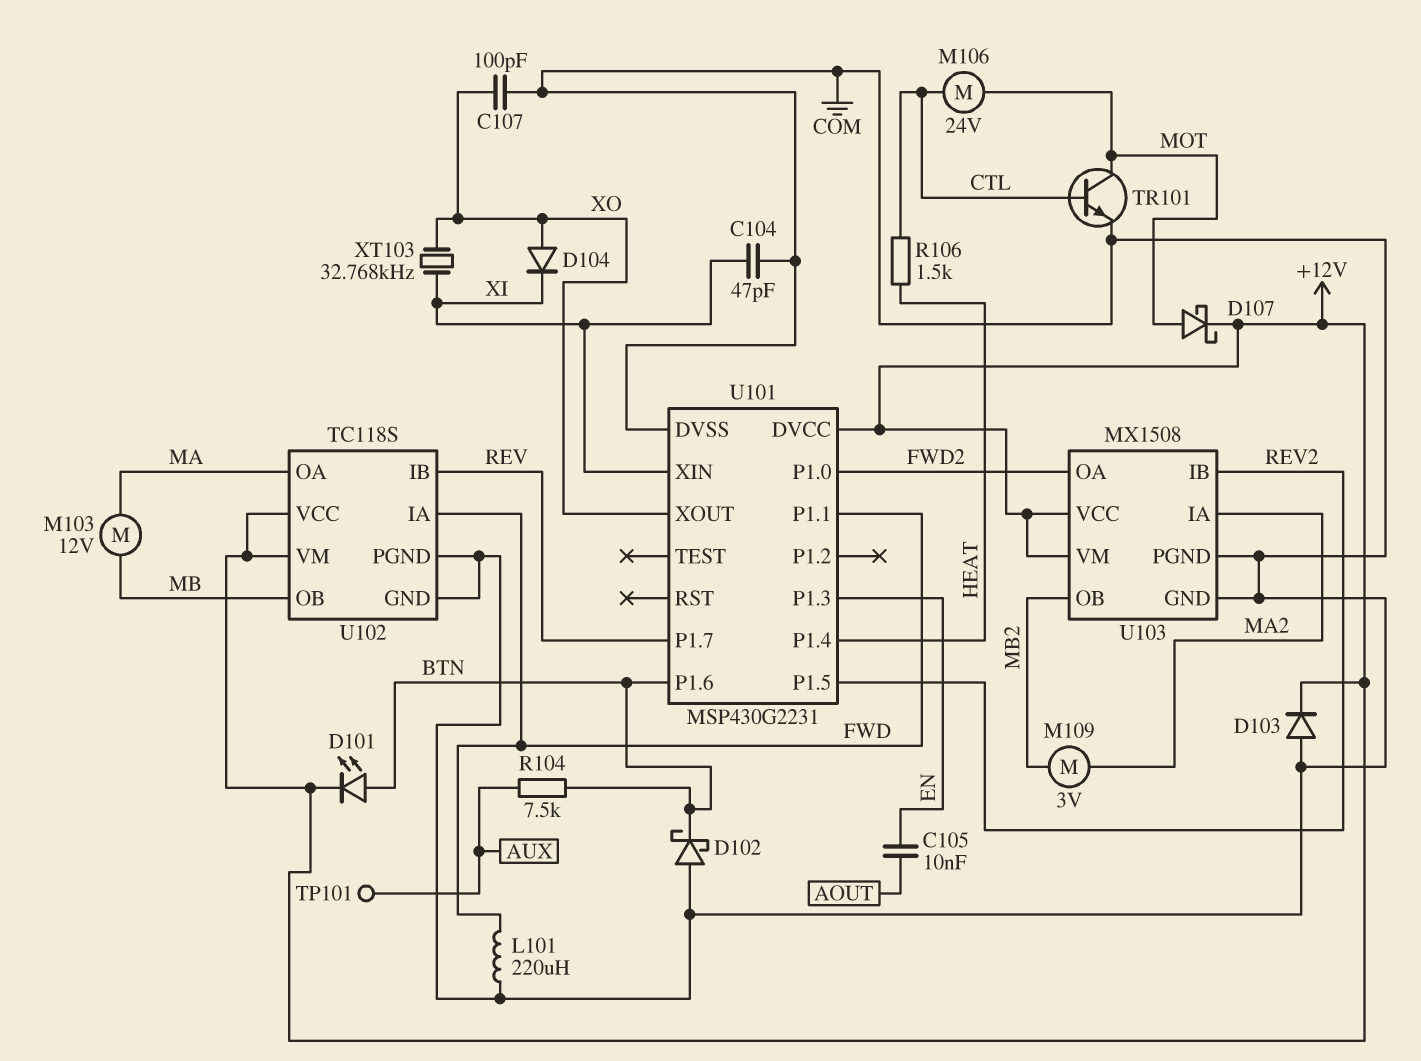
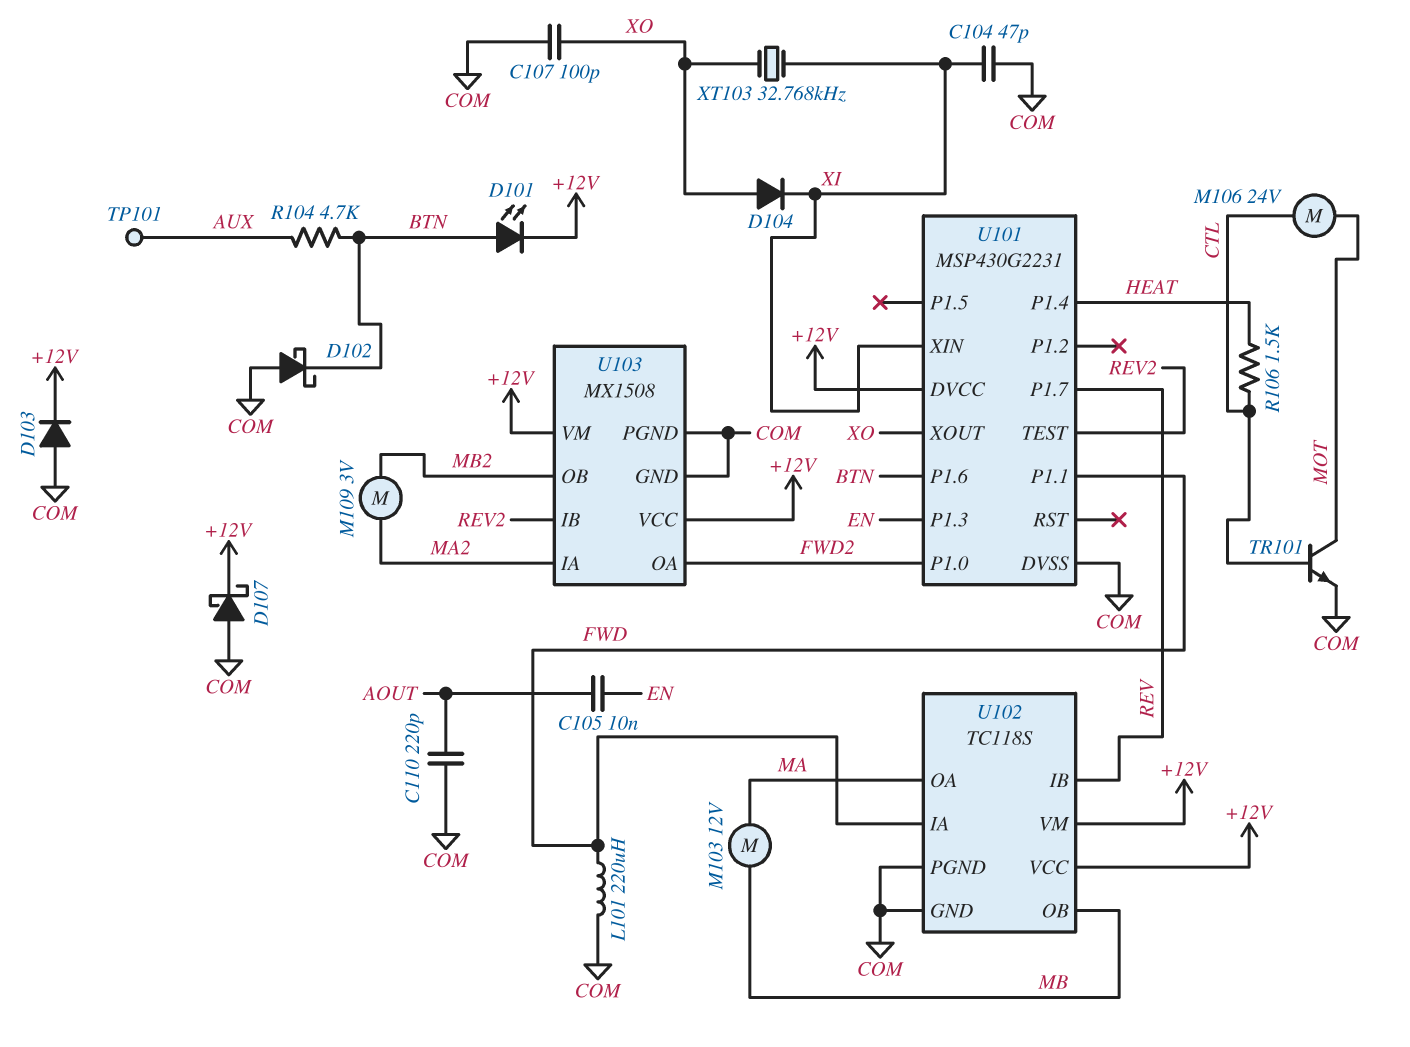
C110: none -> 220pF (AOUT, COM)
D107: schottky (A MOT, K +12V) -> schottky (A COM, K +12V)
R104: 7.5k (AUX, BTN) -> 4.7k (AUX, BTN)
U101 pin P1.5: REV2 -> none
U101 pin TEST: none -> REV2

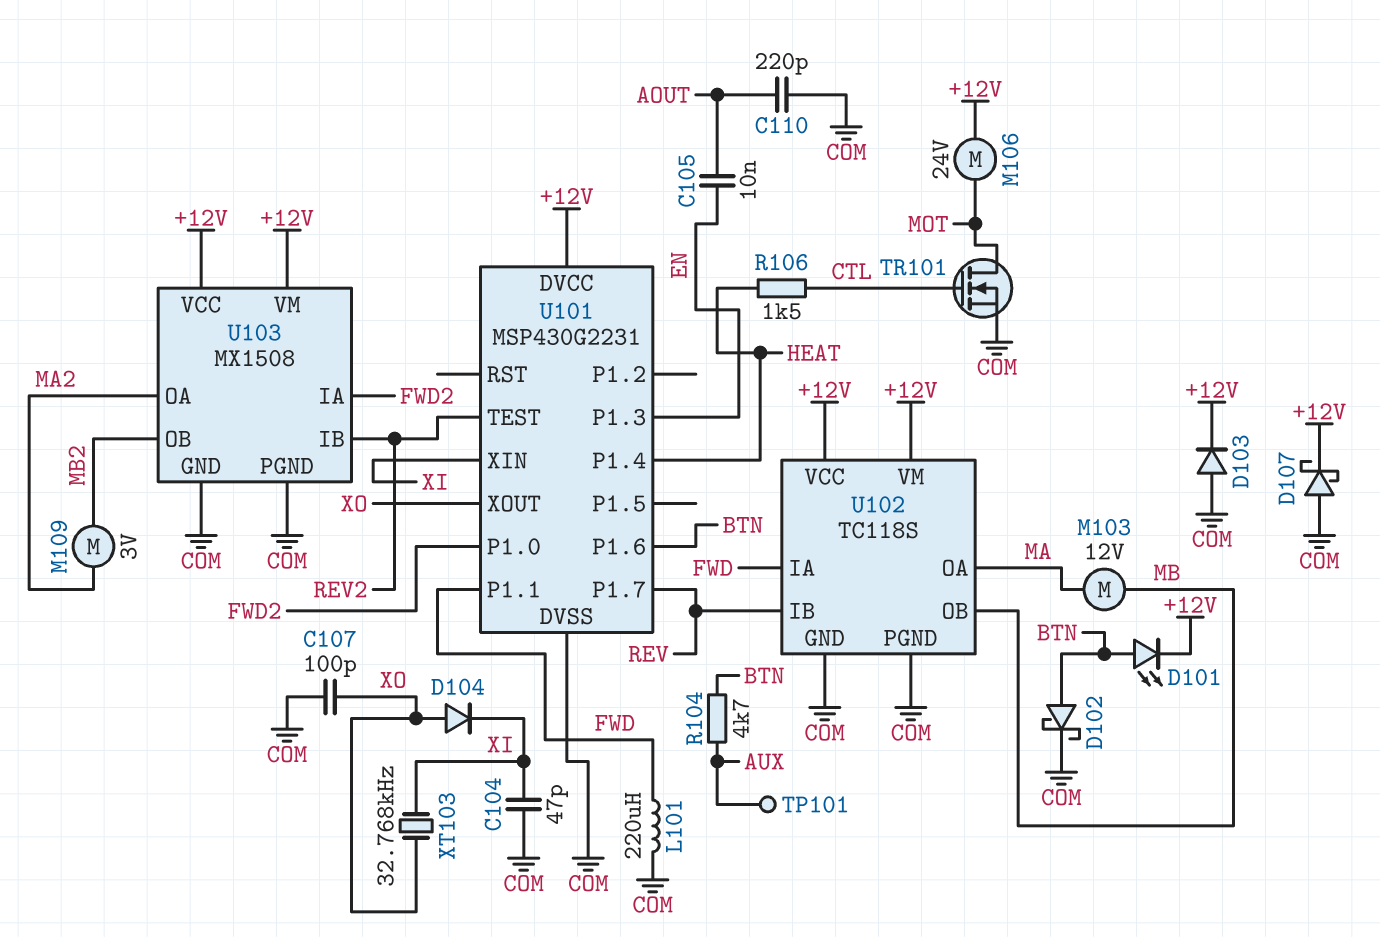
D102: schottky (A COM, K BTN) -> schottky (A BTN, K COM)
M106: motor 24V (CTL, MOT) -> motor 24V (+12V, MOT)
TR101: NPN (B CTL, C MOT, E COM) -> NMOS (G CTL, D MOT, S COM)
U103 pin IA: MA2 -> FWD2
U103 pin OA: FWD2 -> MA2

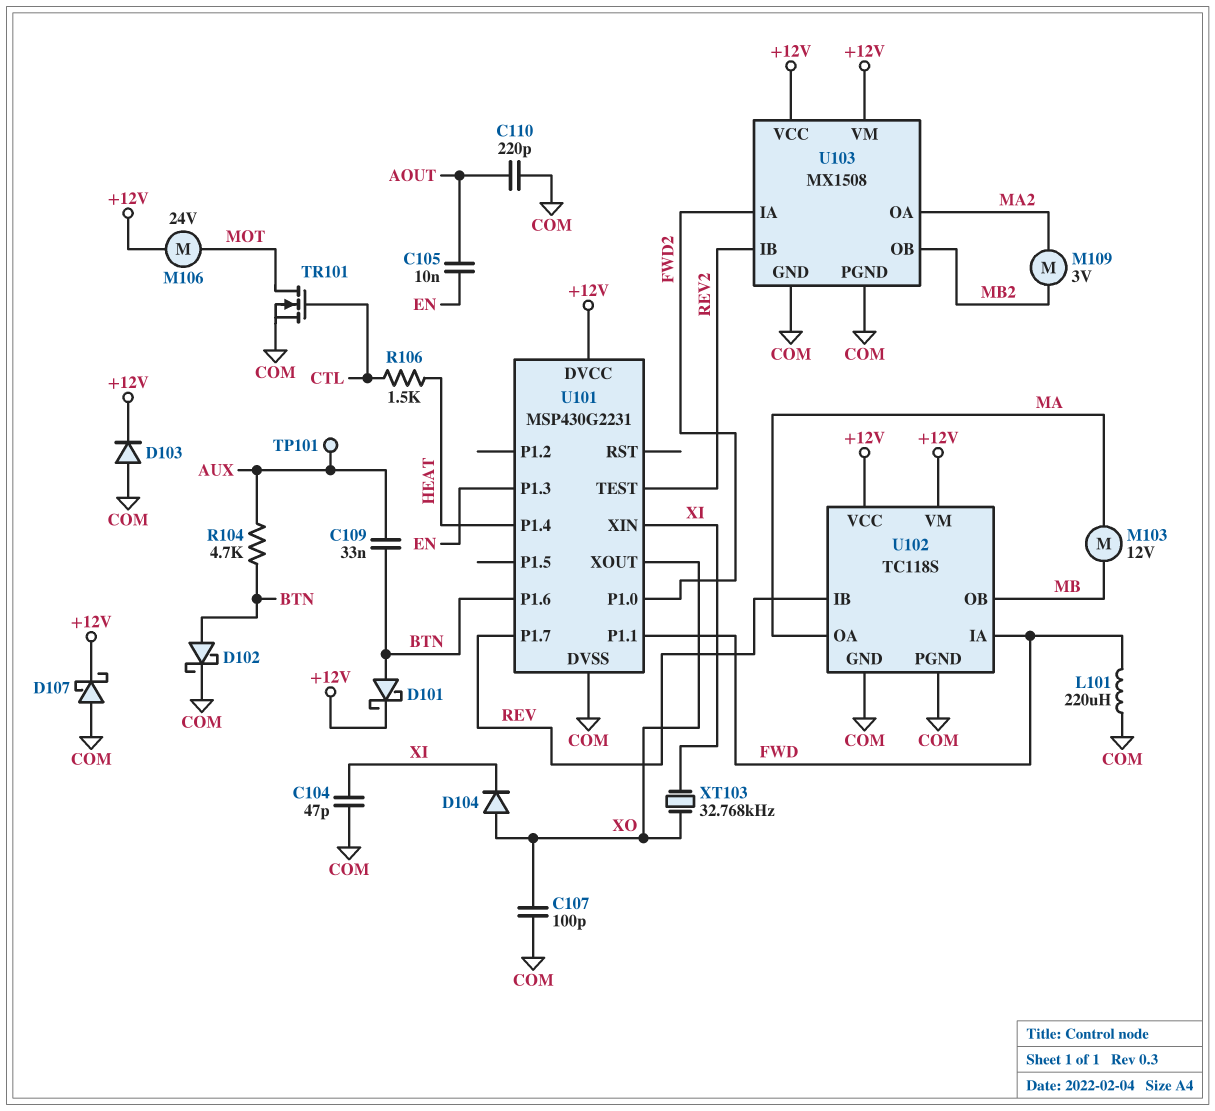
C109: none -> 33nF (AUX, BTN)
D101: LED (A BTN, K +12V) -> schottky (A BTN, K +12V)

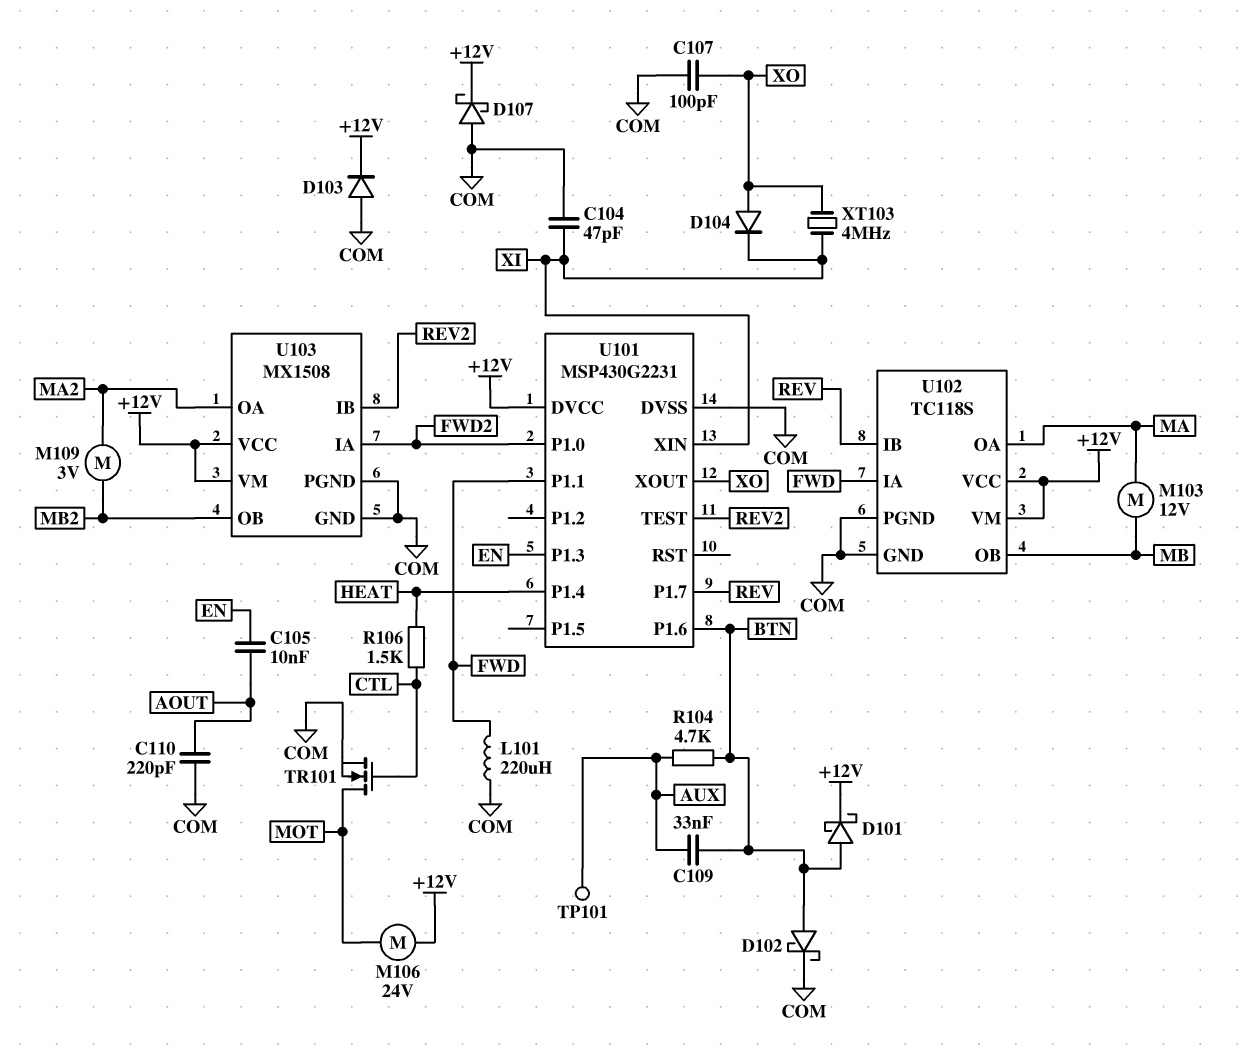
XT103: 32.768kHz (XI, XO) -> 4MHz (XI, XO)

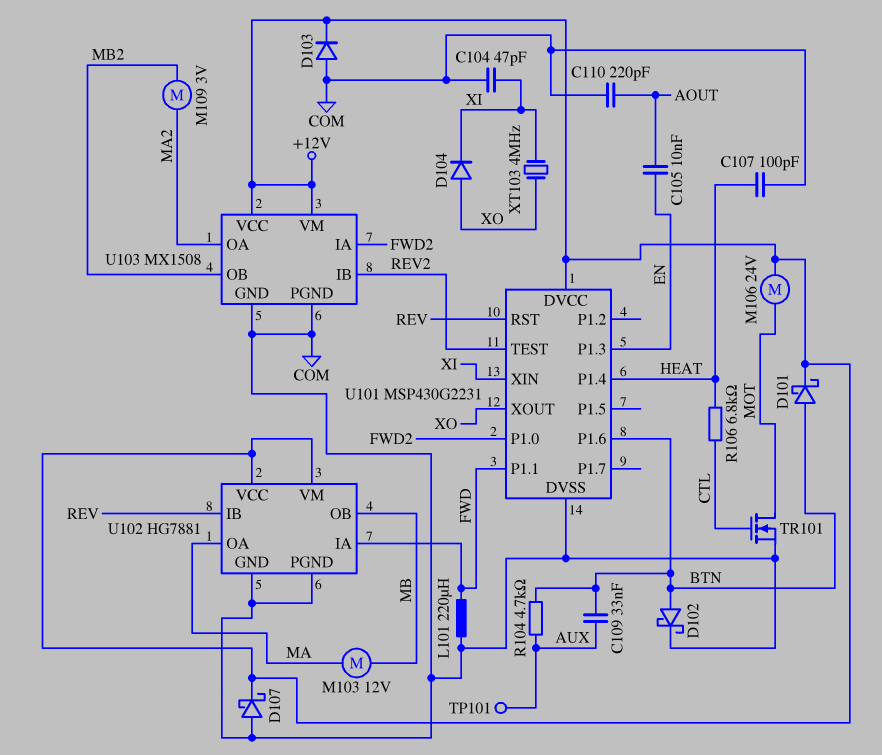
C107: 100pF (COM, XO) -> 100pF (COM, HEAT)
R106: 1.5k (CTL, HEAT) -> 6.8k (CTL, HEAT)
U101 pin P1.7: REV -> none
U101 pin RST: none -> REV
U102: TC118S -> HG7881

